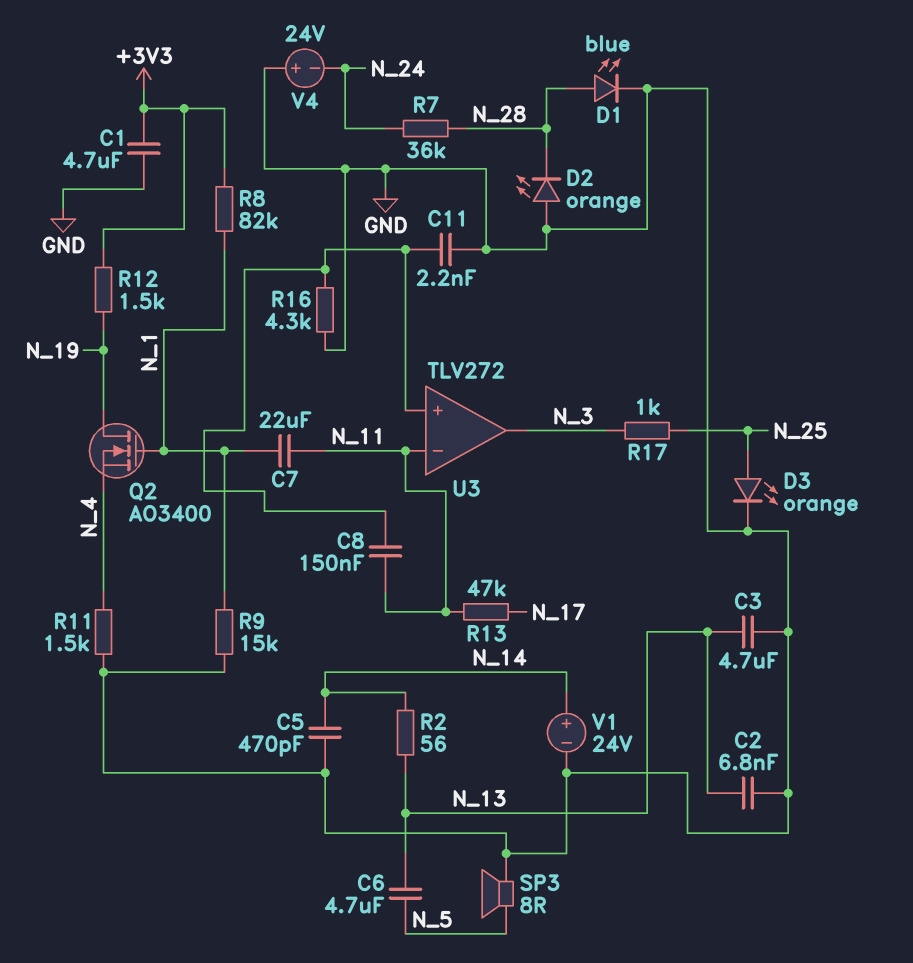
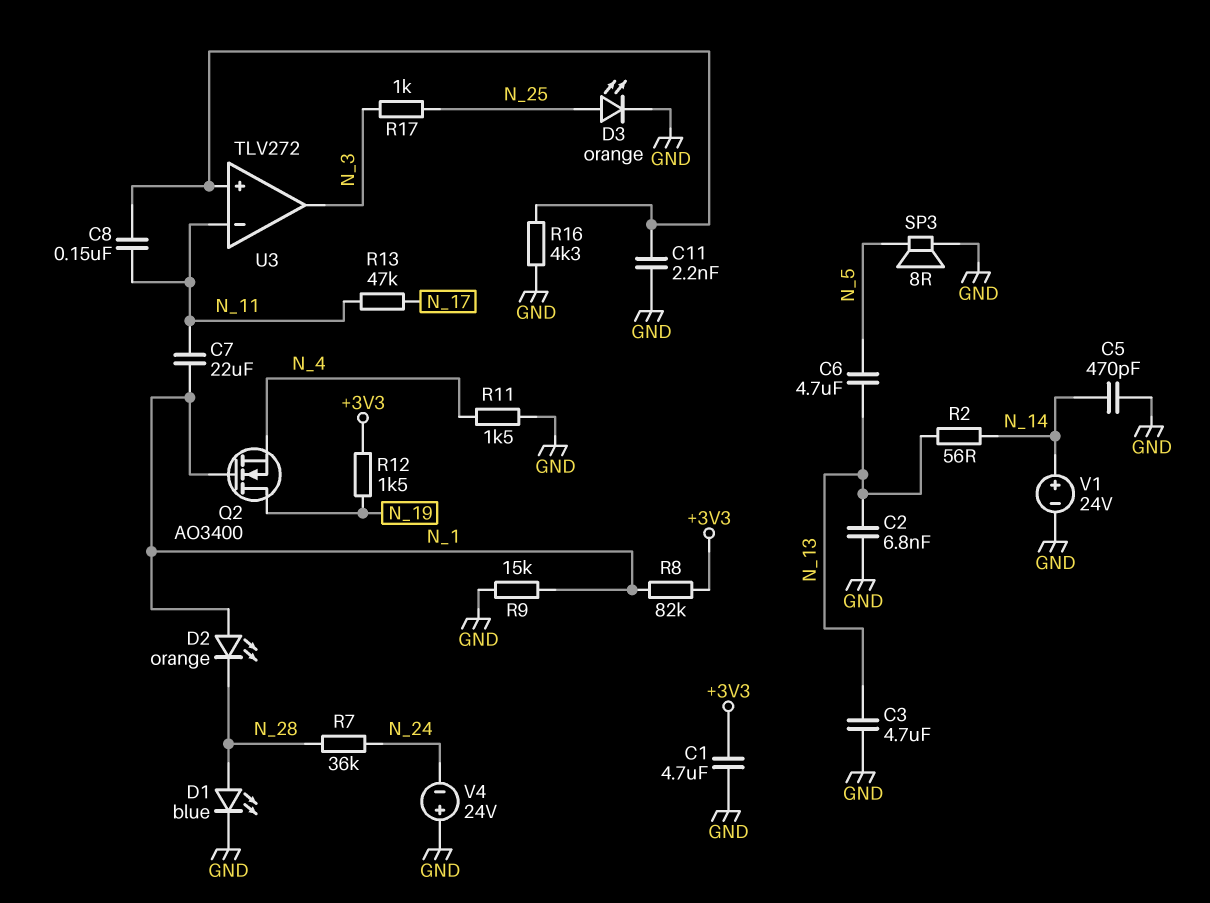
D2: LED orange (A GND, K N_28) -> LED orange (A N_1, K N_28)

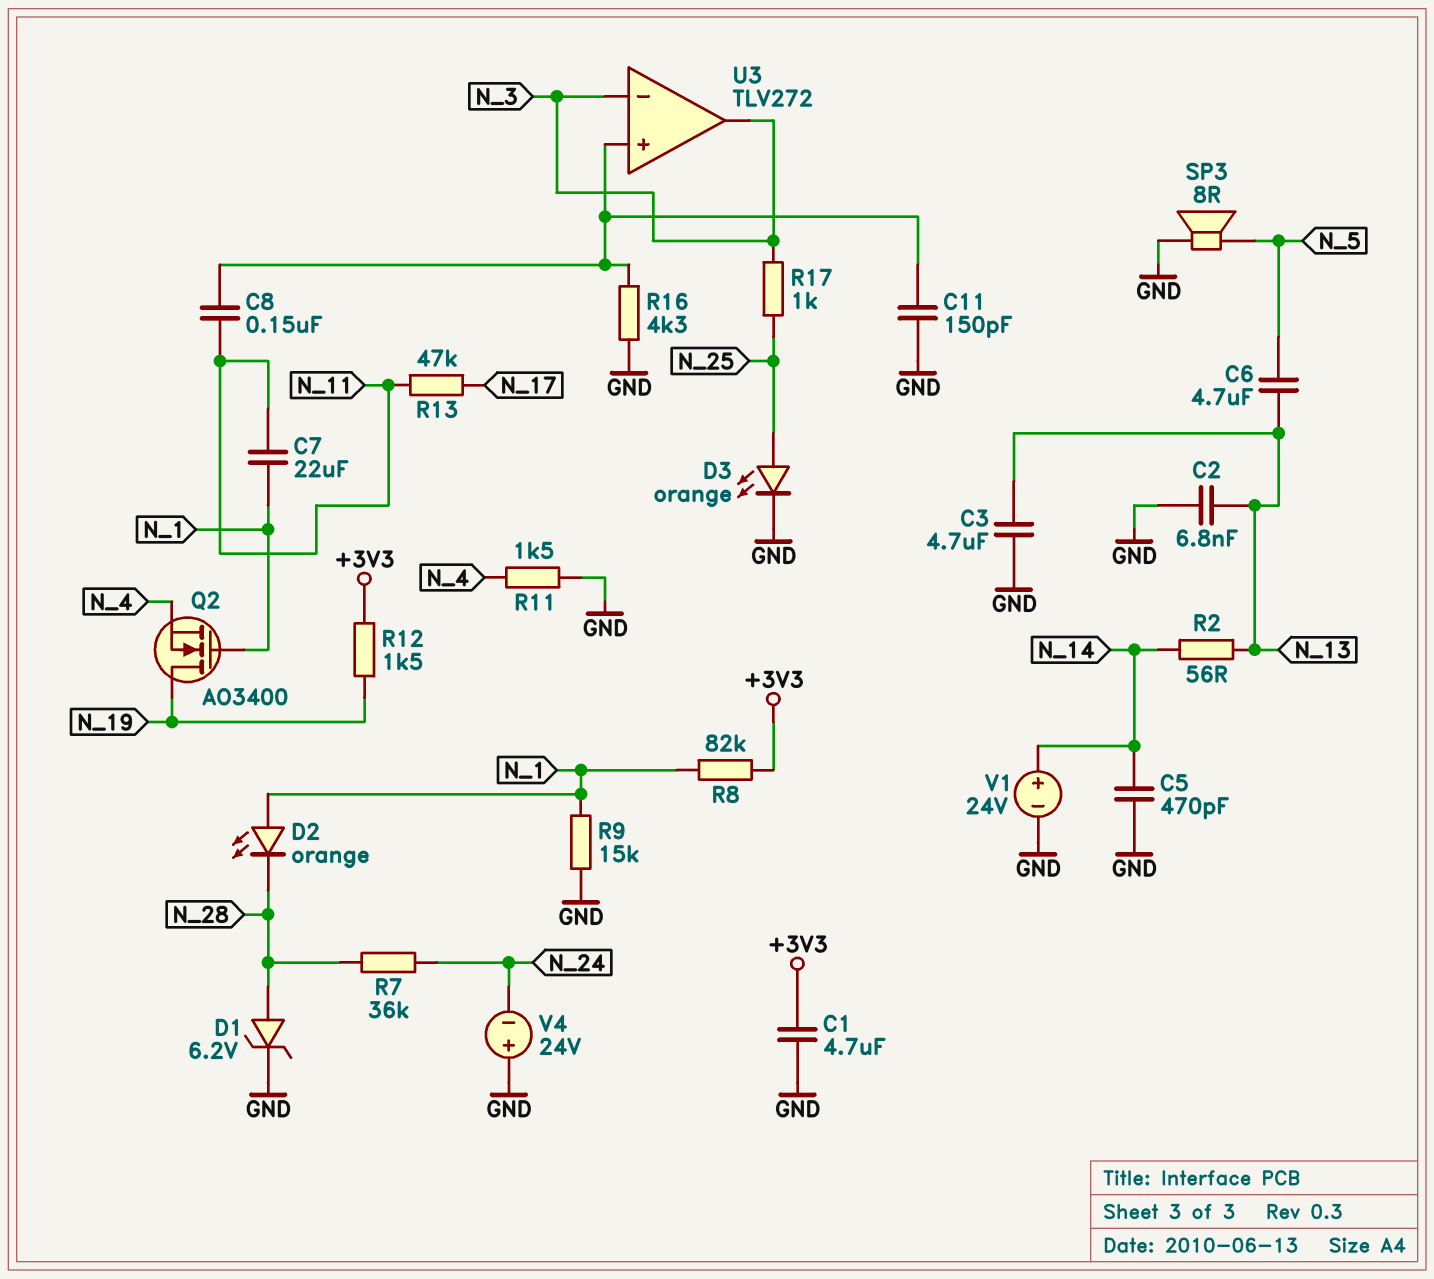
C11: 2.2nF (GND, U3/in+) -> 150pF (GND, U3/in+)
D1: LED blue (A N_28, K GND) -> zener 6.2V (A N_28, K GND)
U3 pin in-: N_11 -> N_3

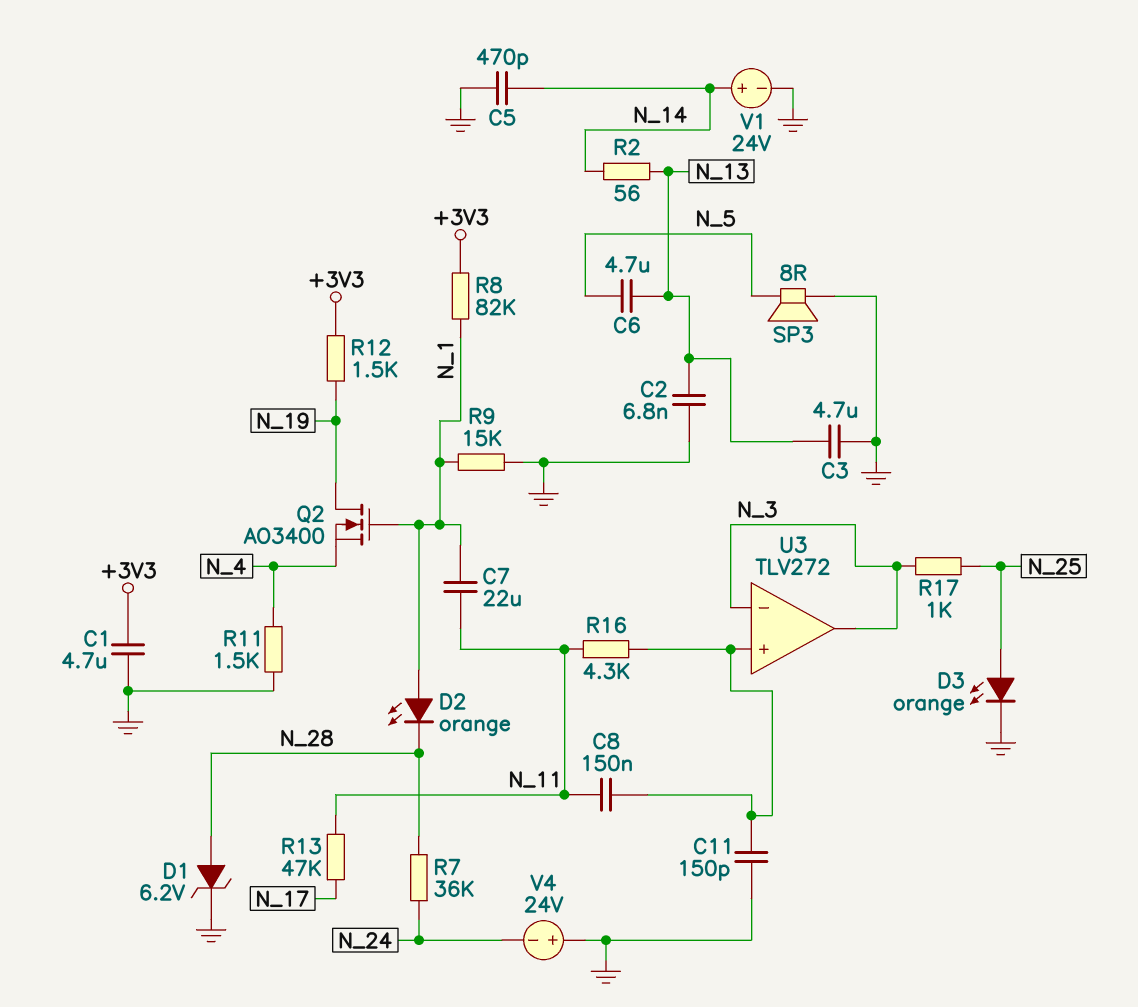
R16: 4.3k (GND, U3/in+) -> 4.3k (N_11, U3/in+)

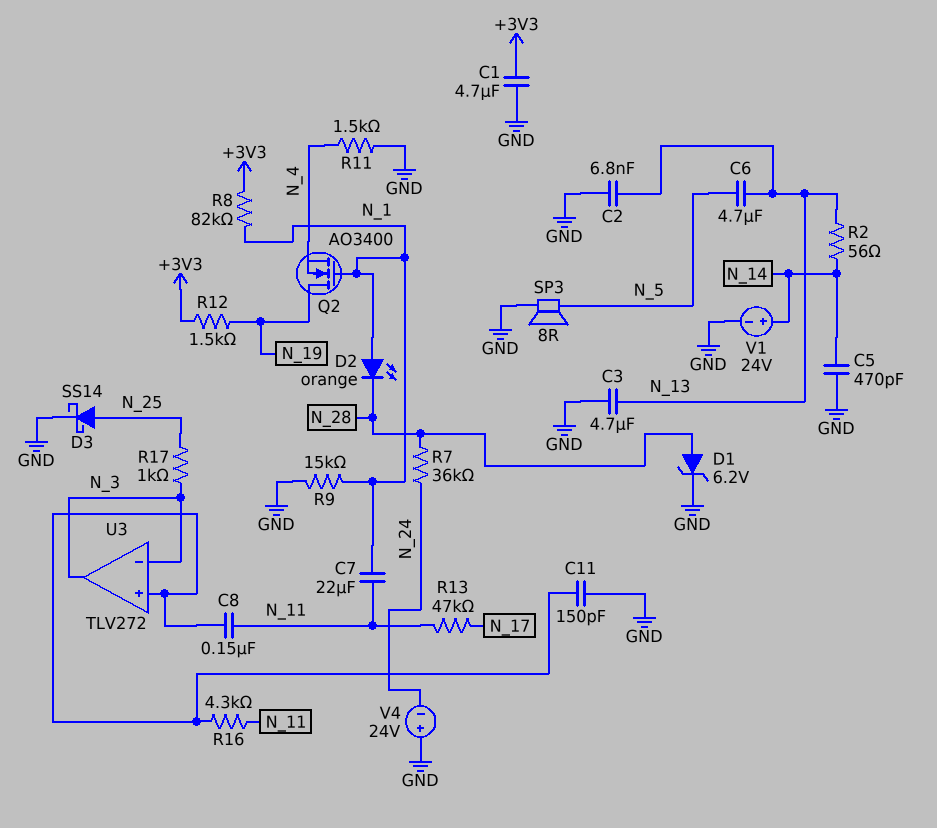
D3: LED orange (A N_25, K GND) -> schottky SS14 (A N_25, K GND)

